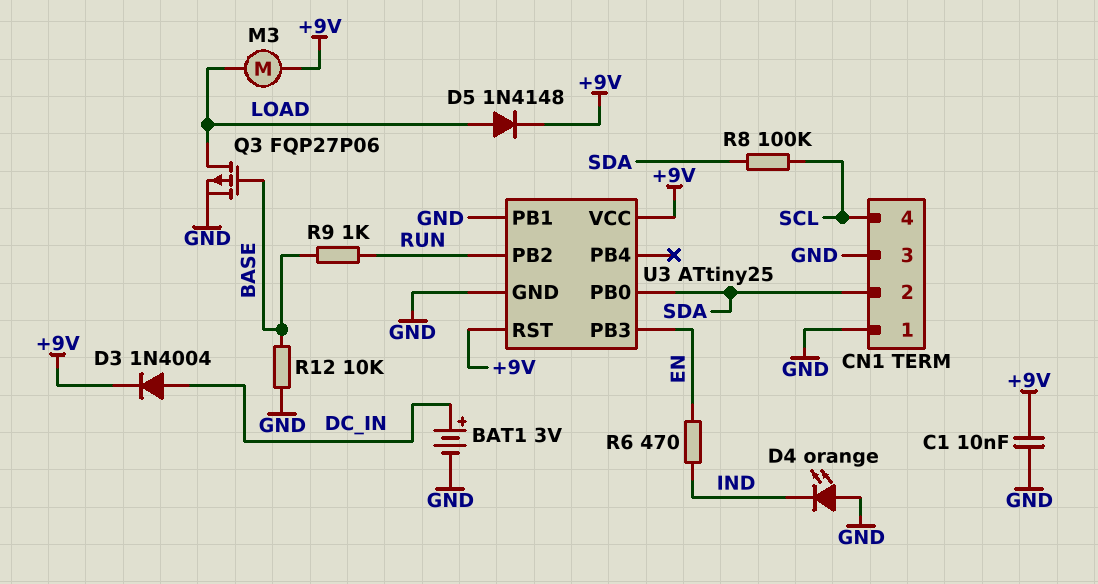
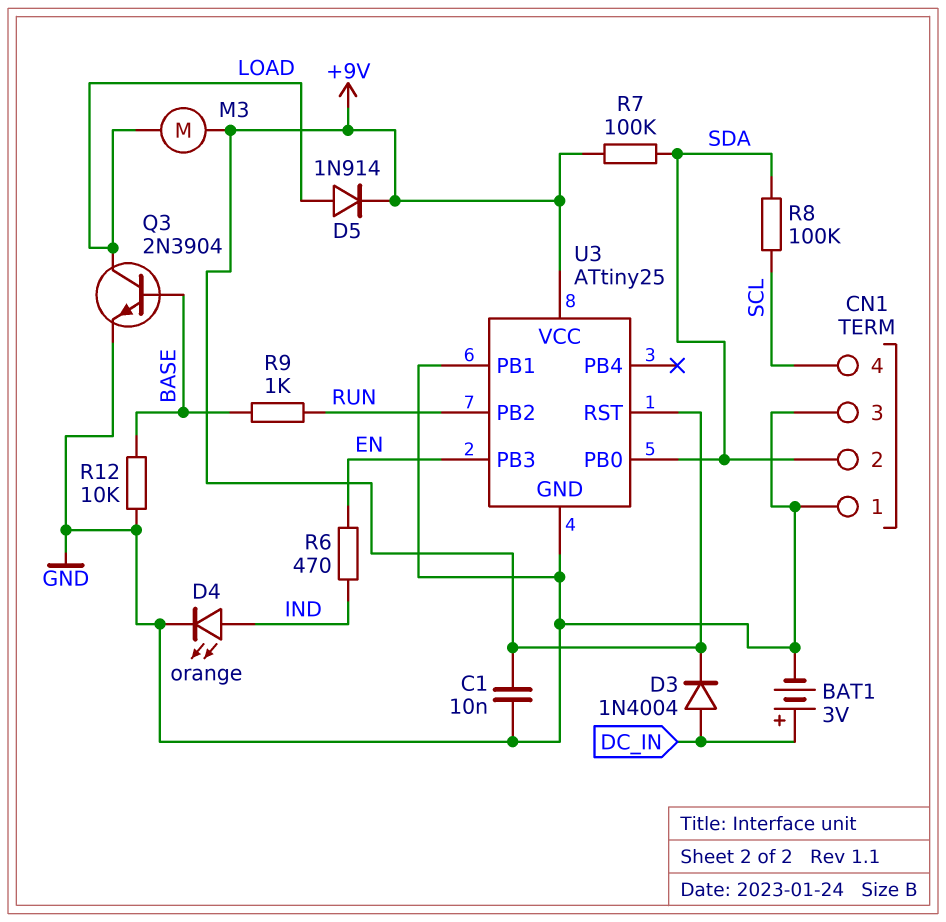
D4: LED orange (A GND, K IND) -> LED orange (A IND, K GND)
D5: diode 1N4148 (A LOAD, K +9V) -> diode 1N914 (A LOAD, K +9V)
Q3: PMOS FQP27P06 (G BASE, D LOAD, S GND) -> NPN 2N3904 (B BASE, C LOAD, E GND)
R7: none -> 100k (+9V, SDA)

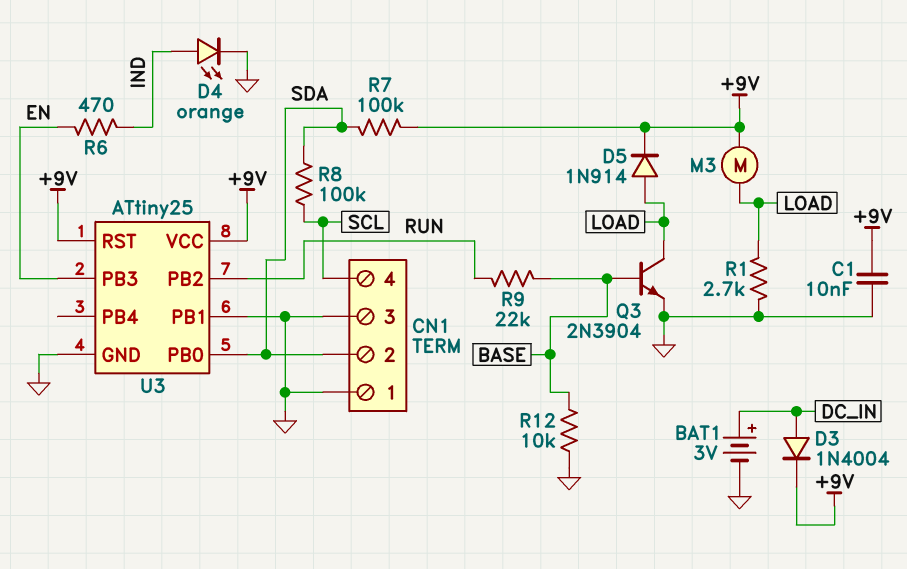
R1: none -> 2.7k (GND, LOAD)
R9: 1k (BASE, RUN) -> 22k (BASE, RUN)

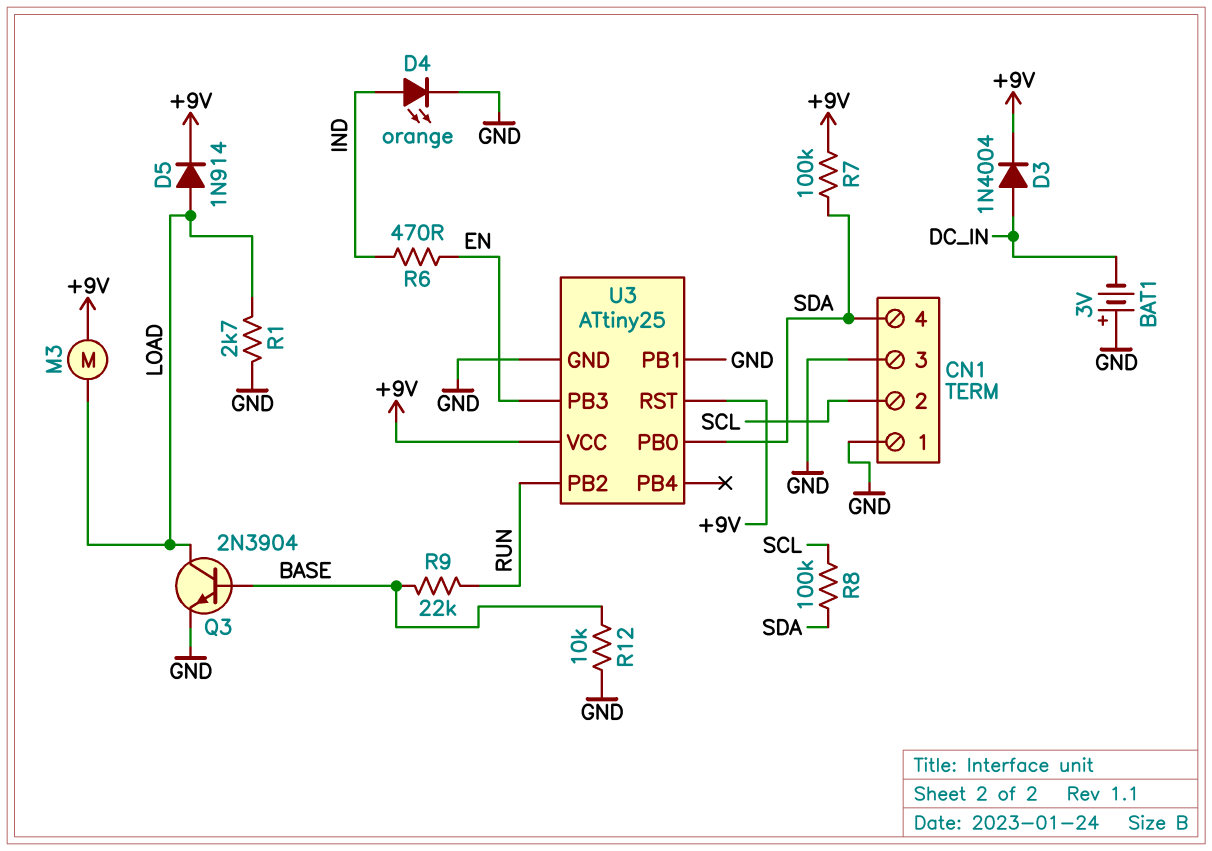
BAT1: 3V (plus DC_IN, minus GND) -> 3V (plus GND, minus DC_IN)
C1: 10nF (+9V, GND) -> none
CN1 pin 2: SDA -> SCL
CN1 pin 4: SCL -> SDA

